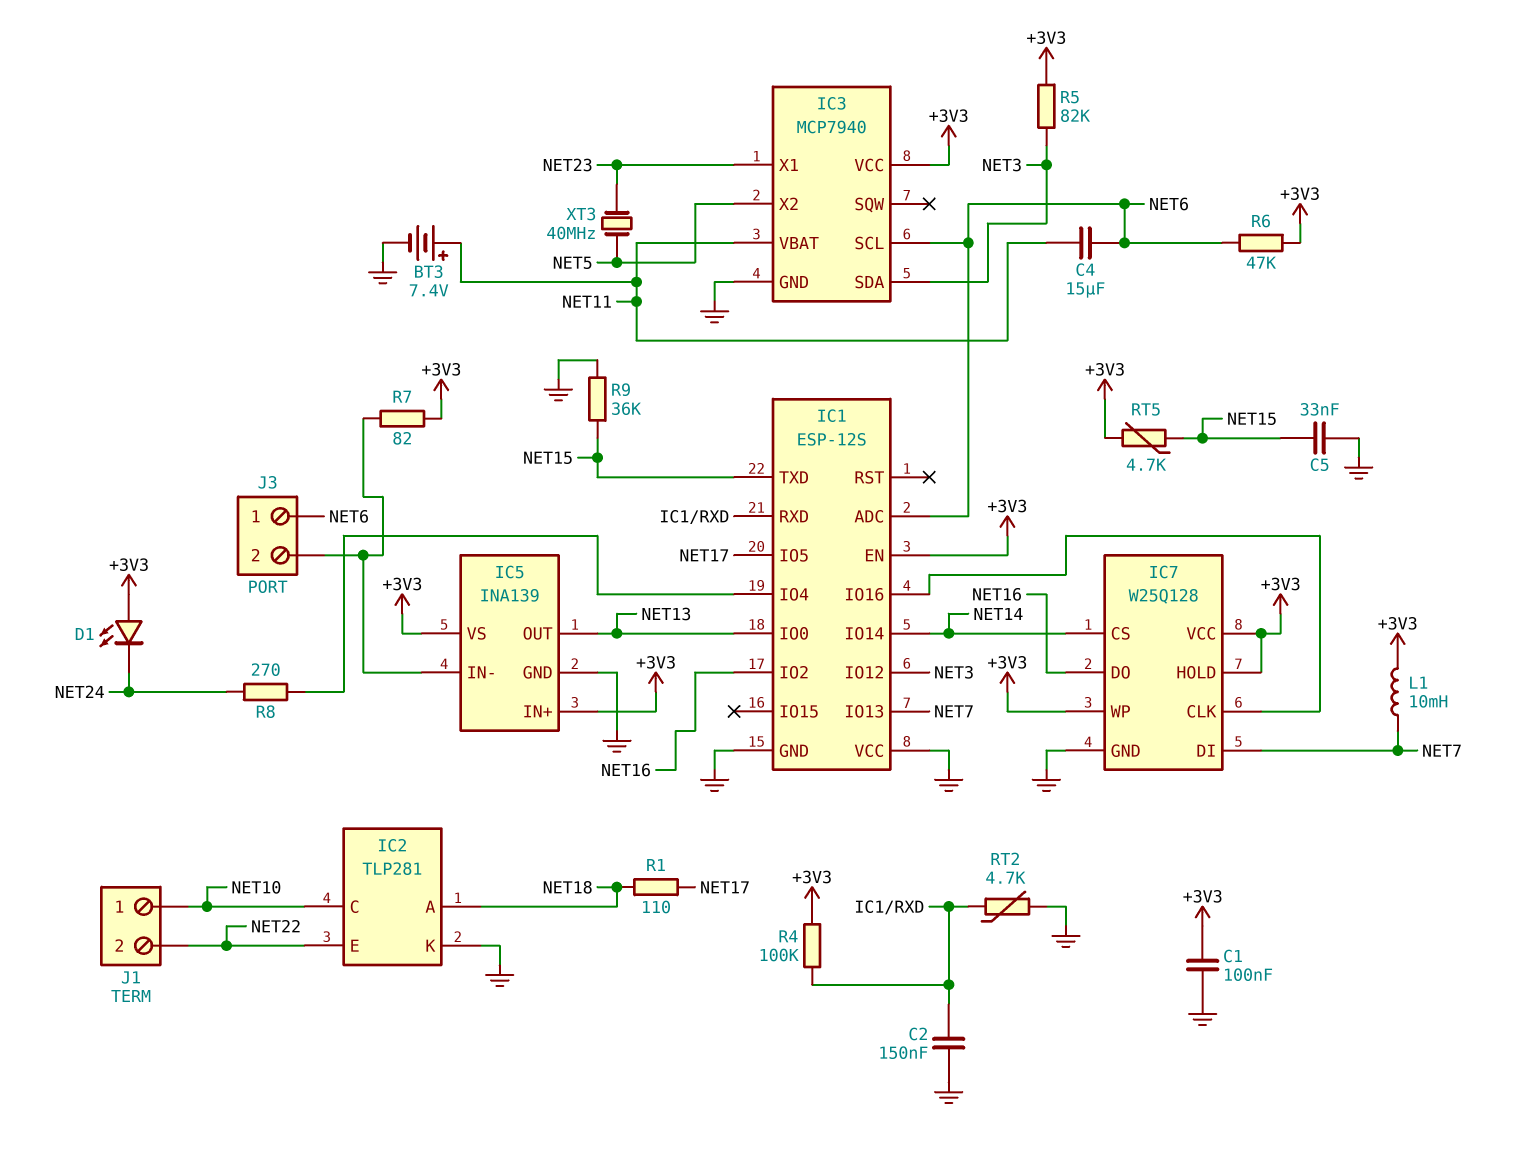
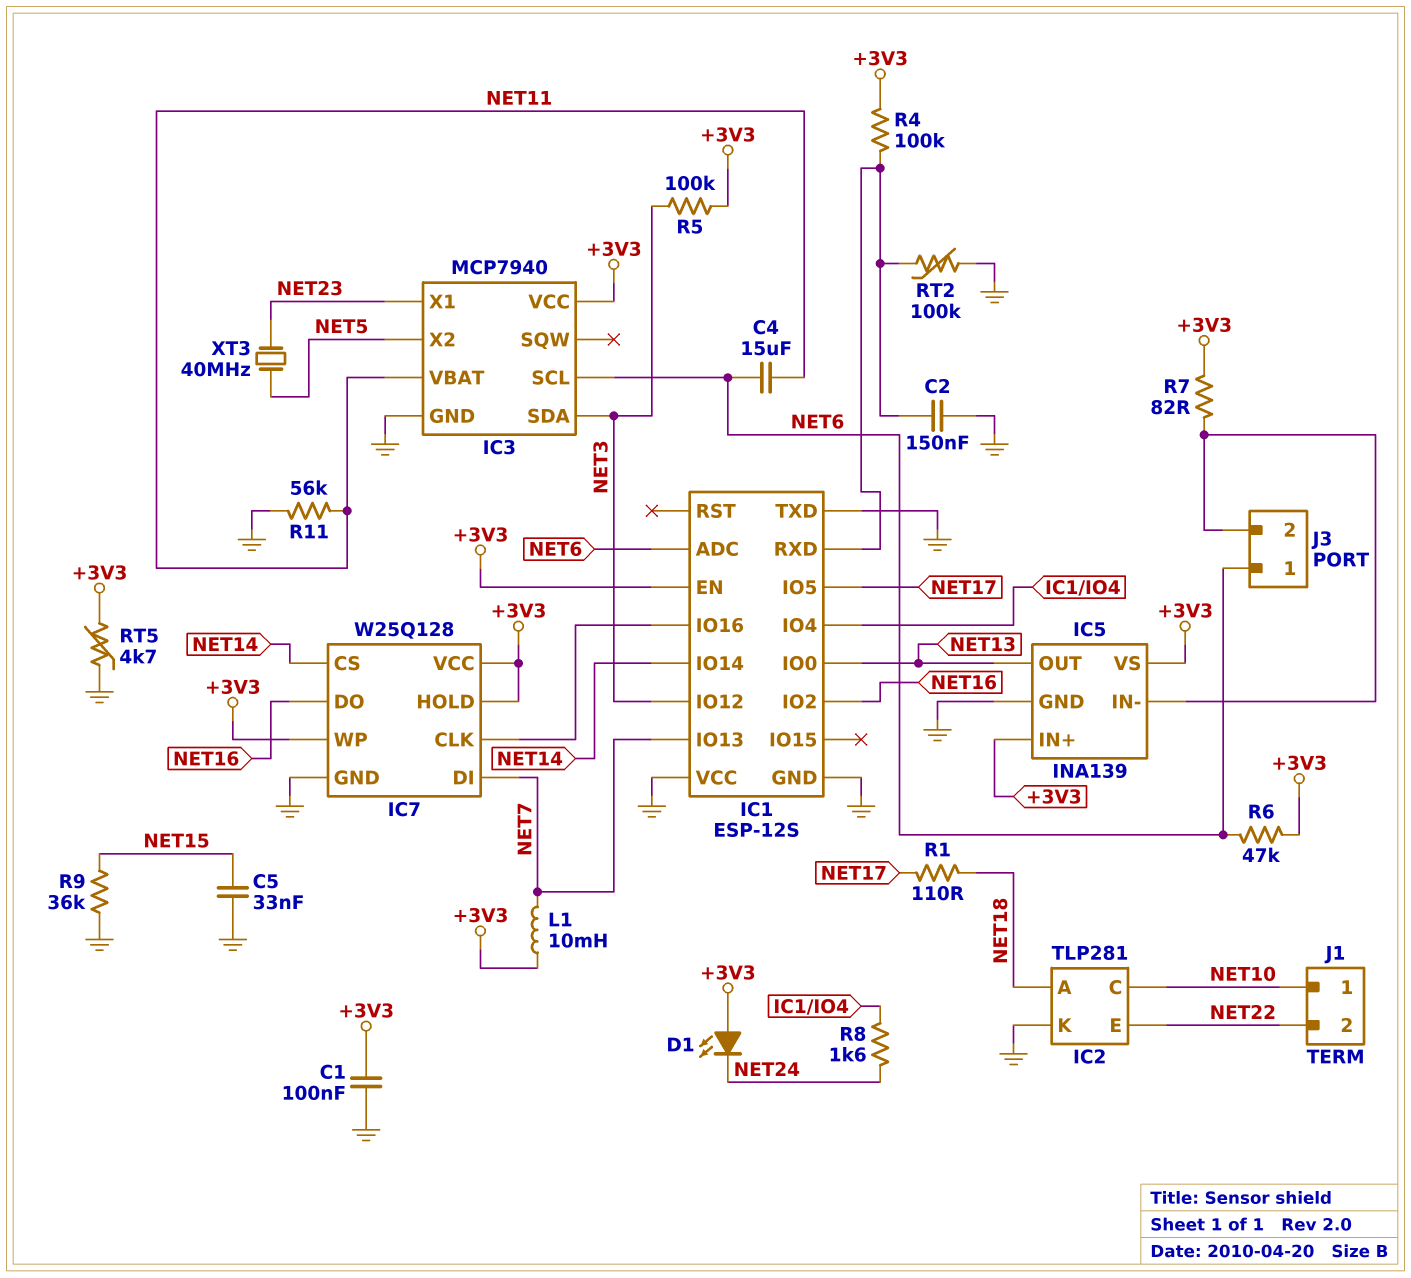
BT3: 7.4V (plus NET11, minus GND) -> none
IC1 pin TXD: NET15 -> GND
R5: 82k (+3V3, NET3) -> 100k (+3V3, NET3)
R8: 270 (IC1/IO4, NET24) -> 1.6k (IC1/IO4, NET24)
R11: none -> 56k (GND, NET11)
RT2: 4.7k (GND, IC1/RXD) -> 100k (GND, IC1/RXD)
RT5: 4.7k (+3V3, NET15) -> 4.7k (+3V3, GND)

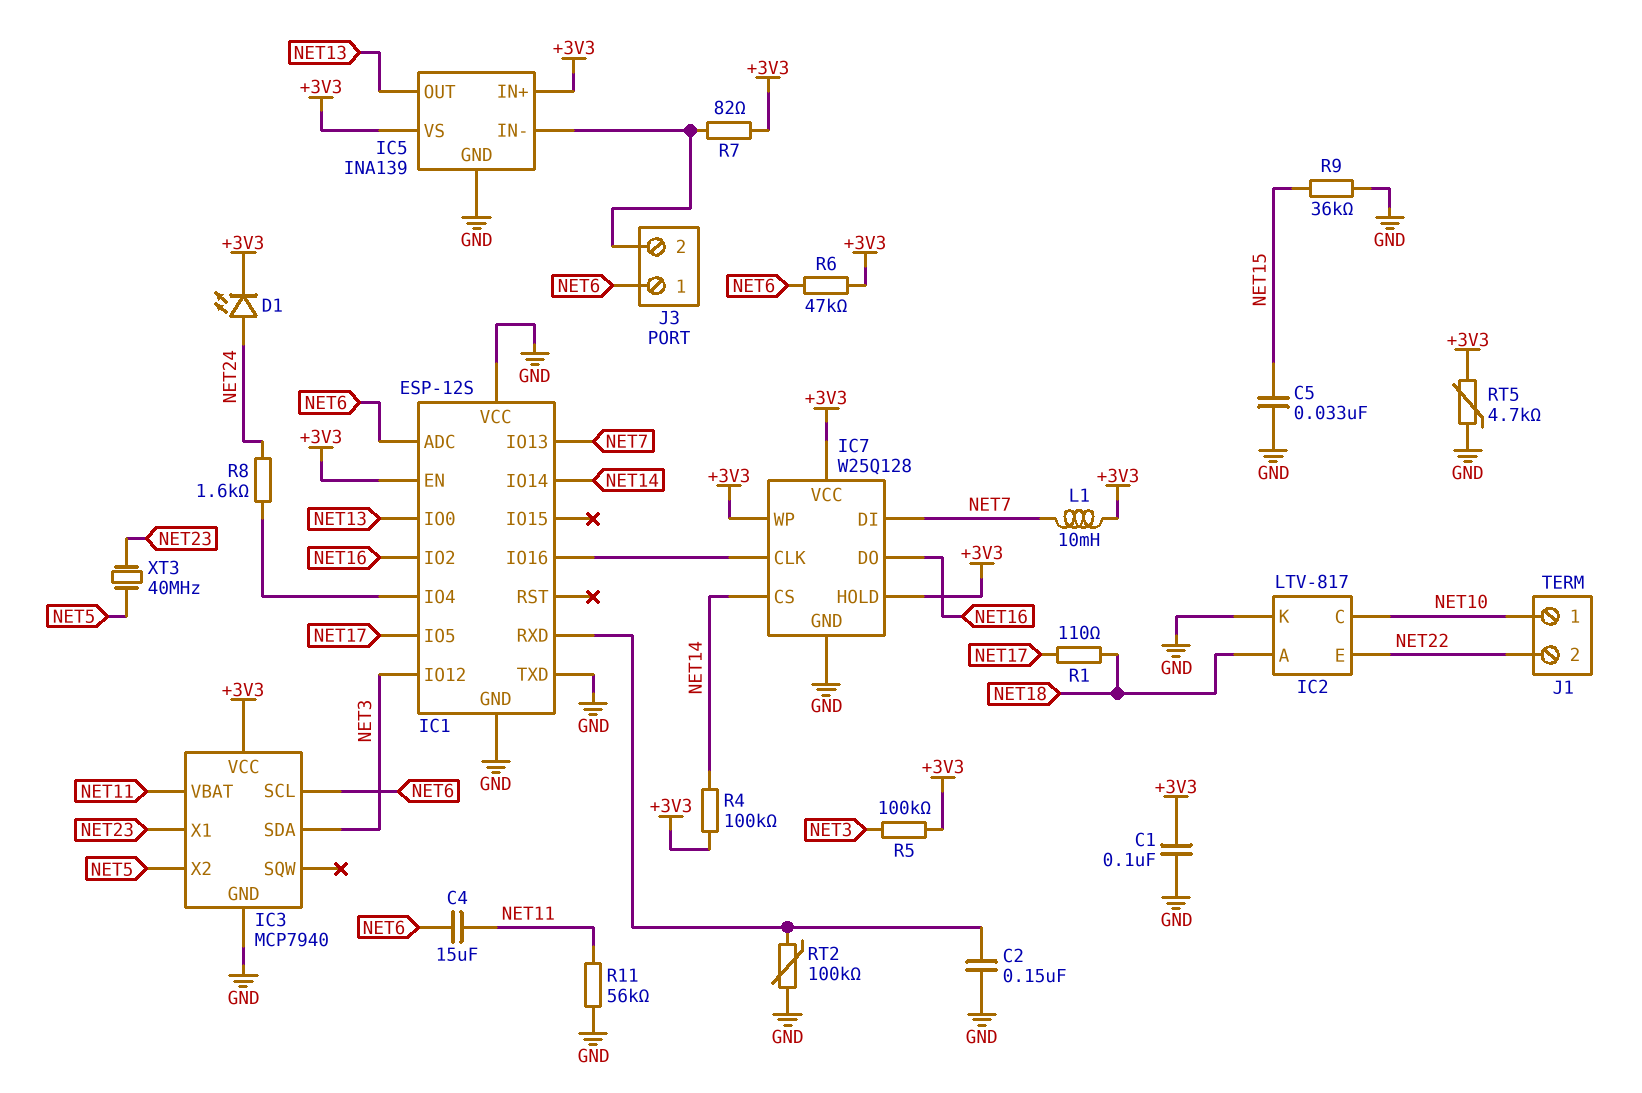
D1: LED (A +3V3, K NET24) -> LED (A NET24, K +3V3)
IC2: TLP281 -> LTV-817
R4: 100k (+3V3, IC1/RXD) -> 100k (+3V3, NET14)

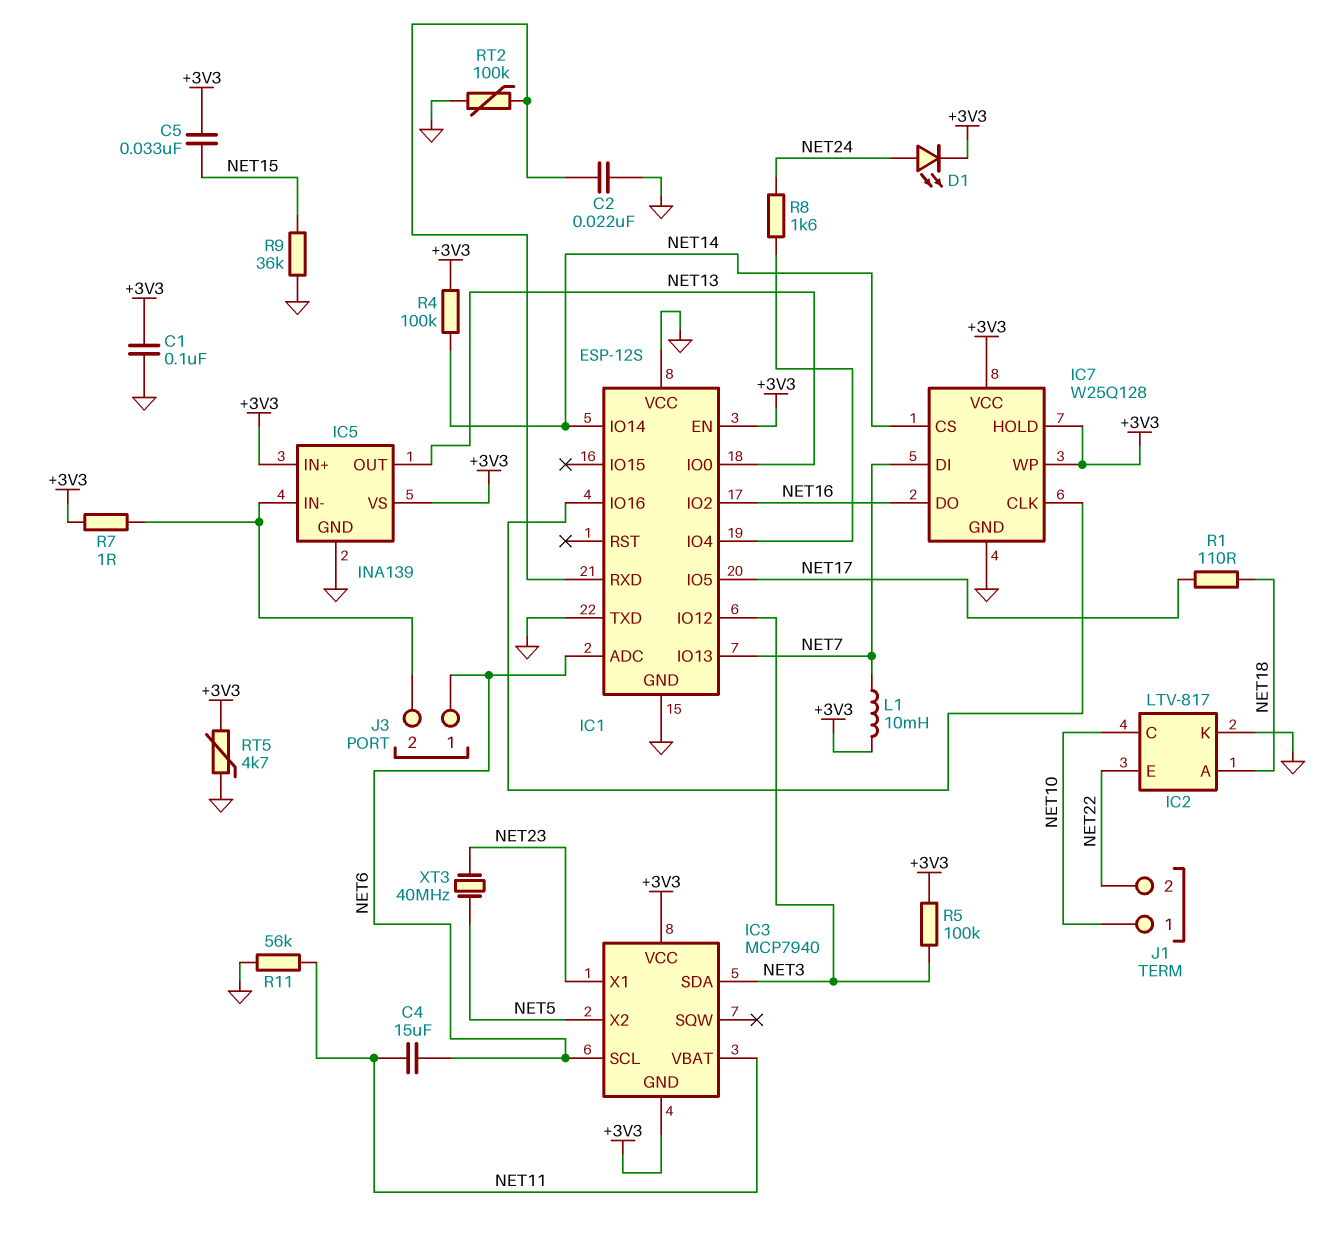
C2: 150nF (GND, IC1/RXD) -> 22nF (GND, IC1/RXD)
C5: 33nF (GND, NET15) -> 33nF (+3V3, NET15)
IC3 pin GND: GND -> +3V3
R6: 47k (+3V3, NET6) -> none
R7: 82 (+3V3, IC5/IN-) -> 1 (+3V3, IC5/IN-)

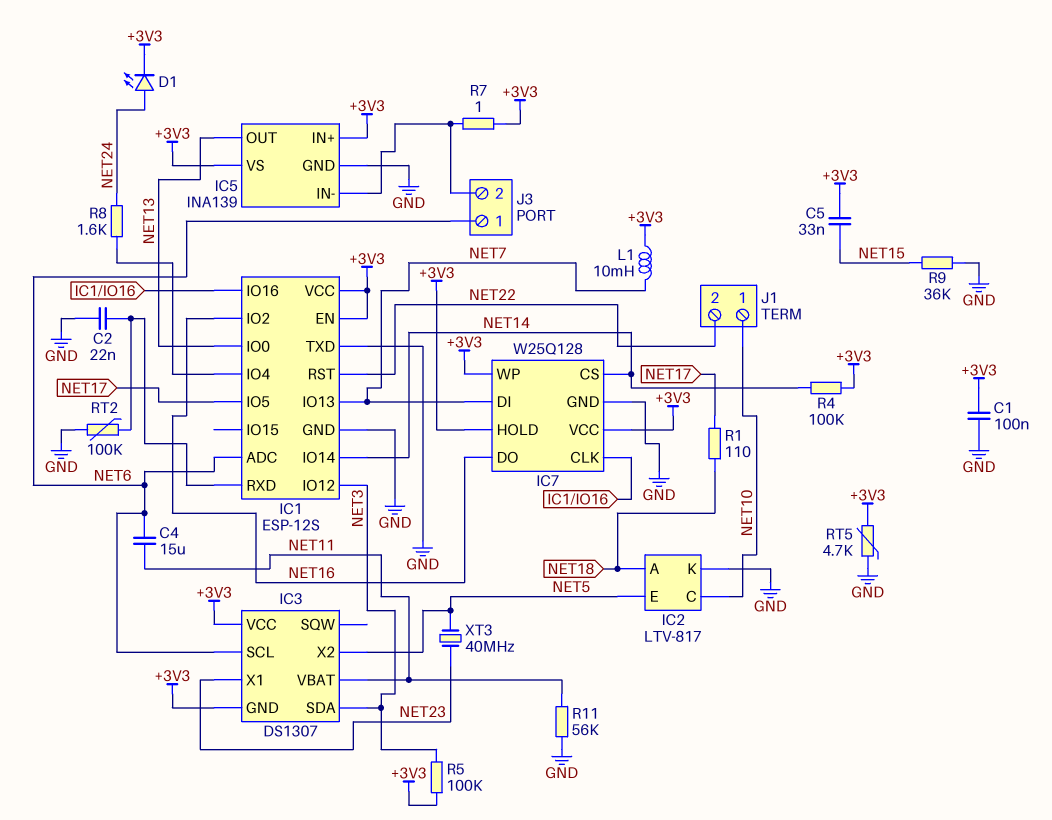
IC1 pin RST: none -> NET22
IC1 pin VCC: GND -> +3V3
IC2 pin E: NET22 -> NET5
IC3: MCP7940 -> DS1307

